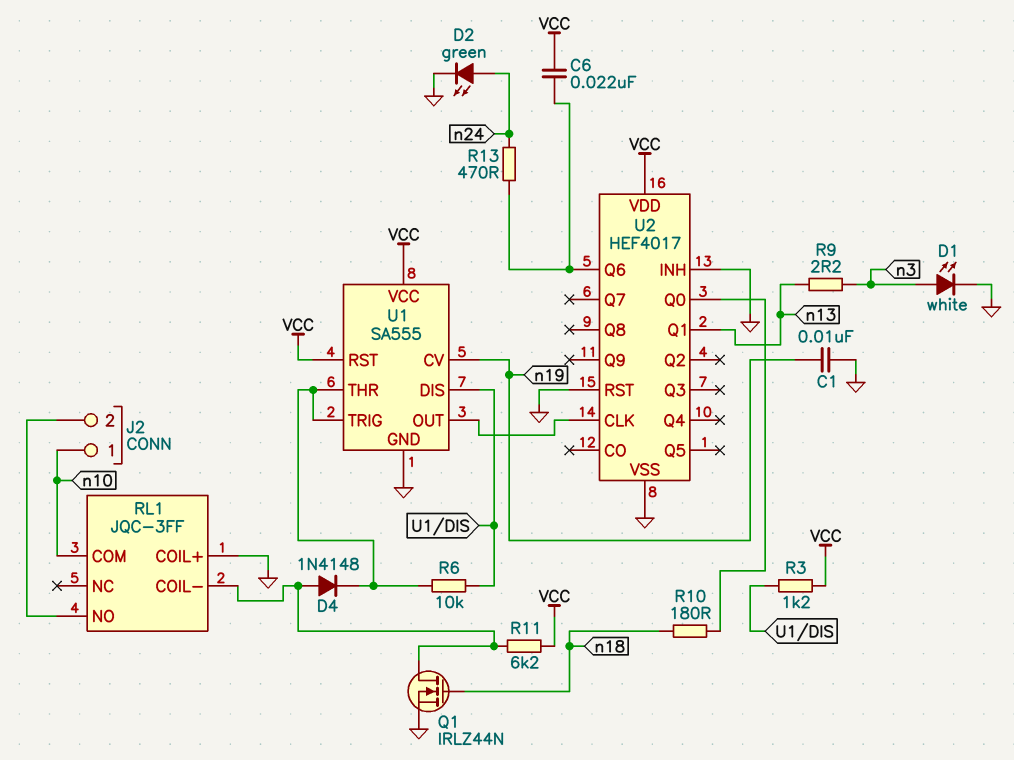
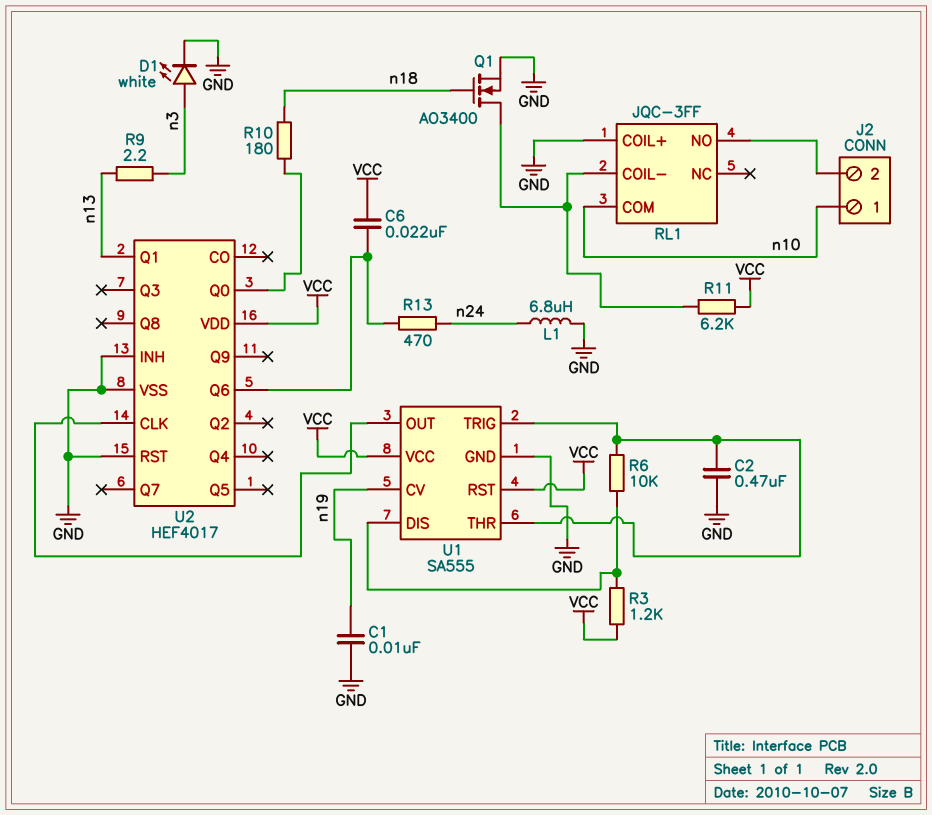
C2: none -> 470nF (GND, U1/THR)
D2: LED green (A n24, K GND) -> none
D4: diode 1N4148 (A RL1/COIL-, K U1/THR) -> none
L1: none -> 6.8uH (GND, n24)
Q1: NMOS IRLZ44N (G n18, D RL1/COIL-, S GND) -> NMOS AO3400 (G n18, D RL1/COIL-, S GND)

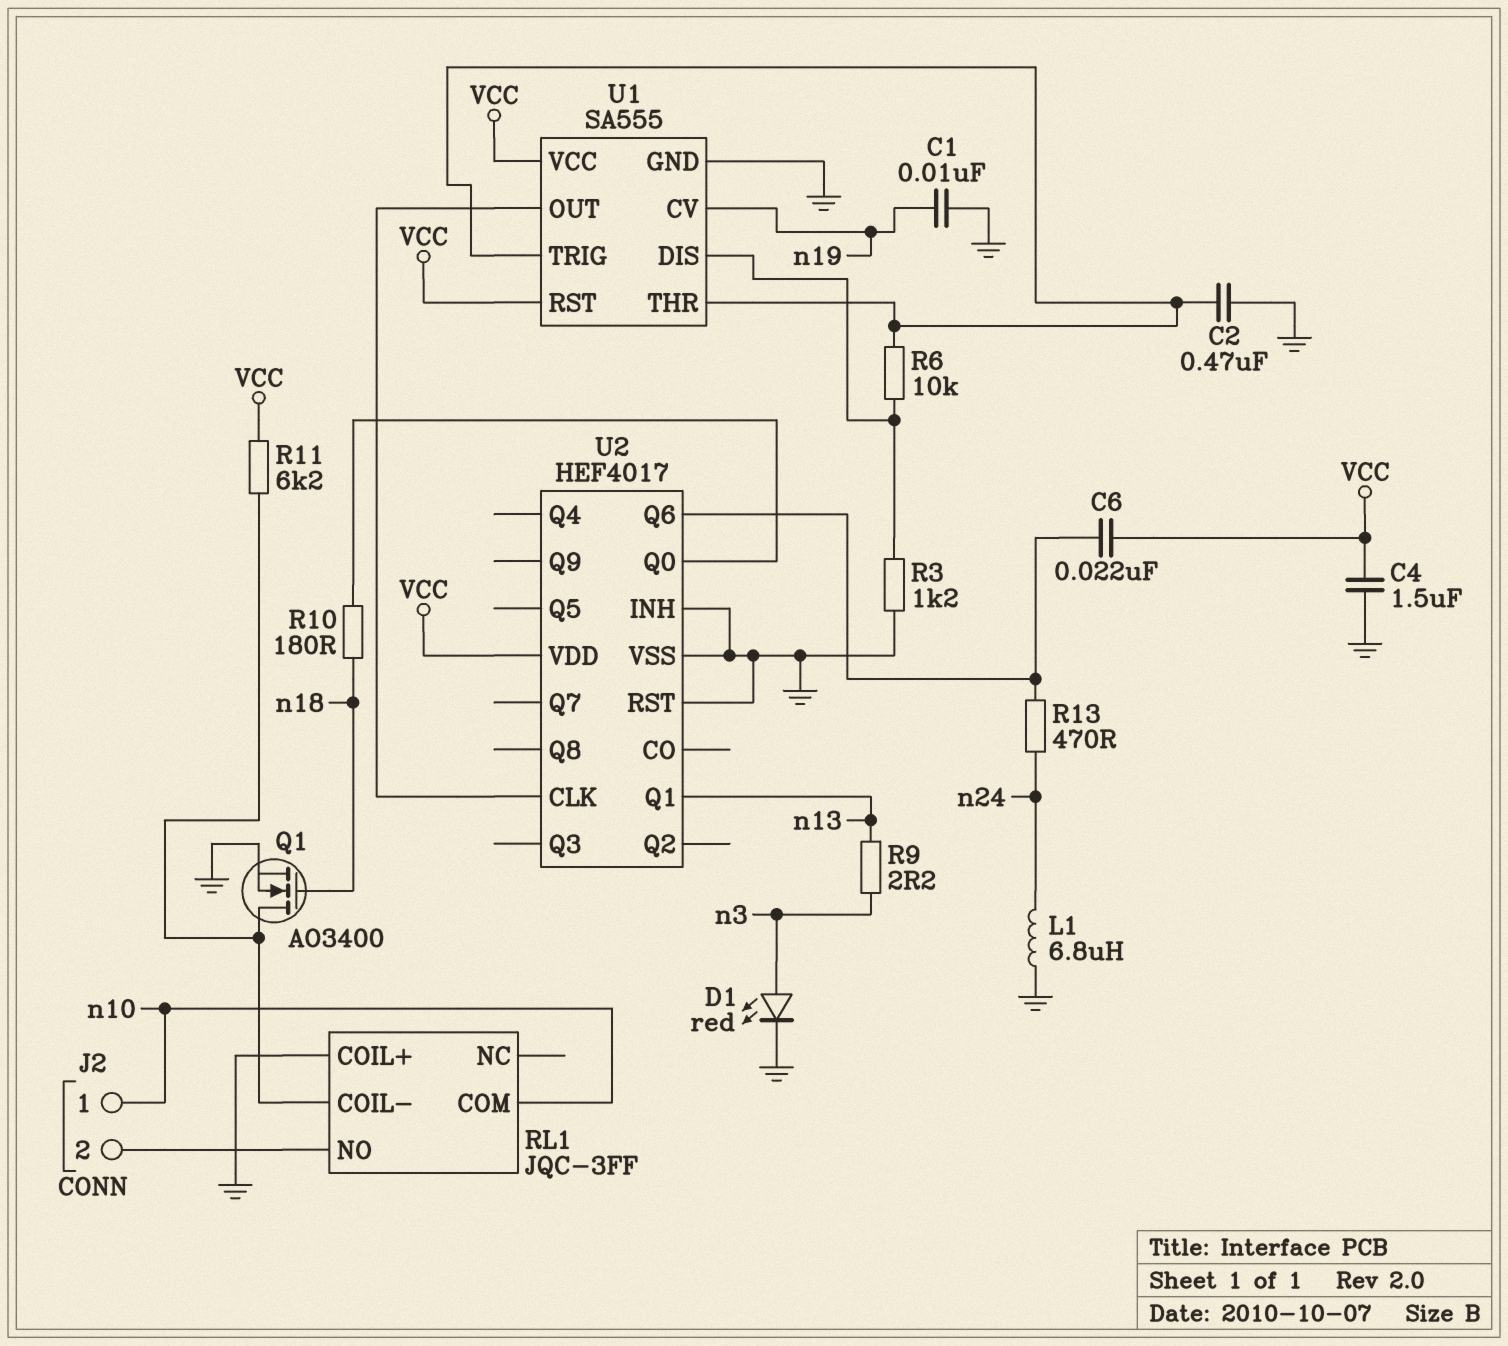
C4: none -> 1.5uF (GND, VCC)
D1: LED white (A n3, K GND) -> LED red (A n3, K GND)
R3: 1.2k (U1/DIS, VCC) -> 1.2k (GND, U1/DIS)

